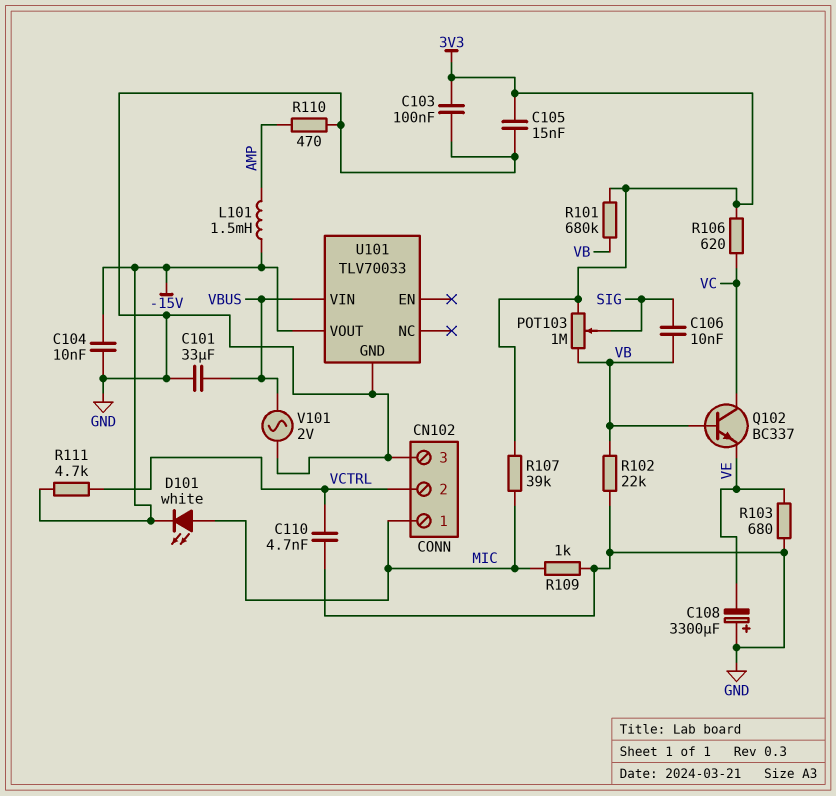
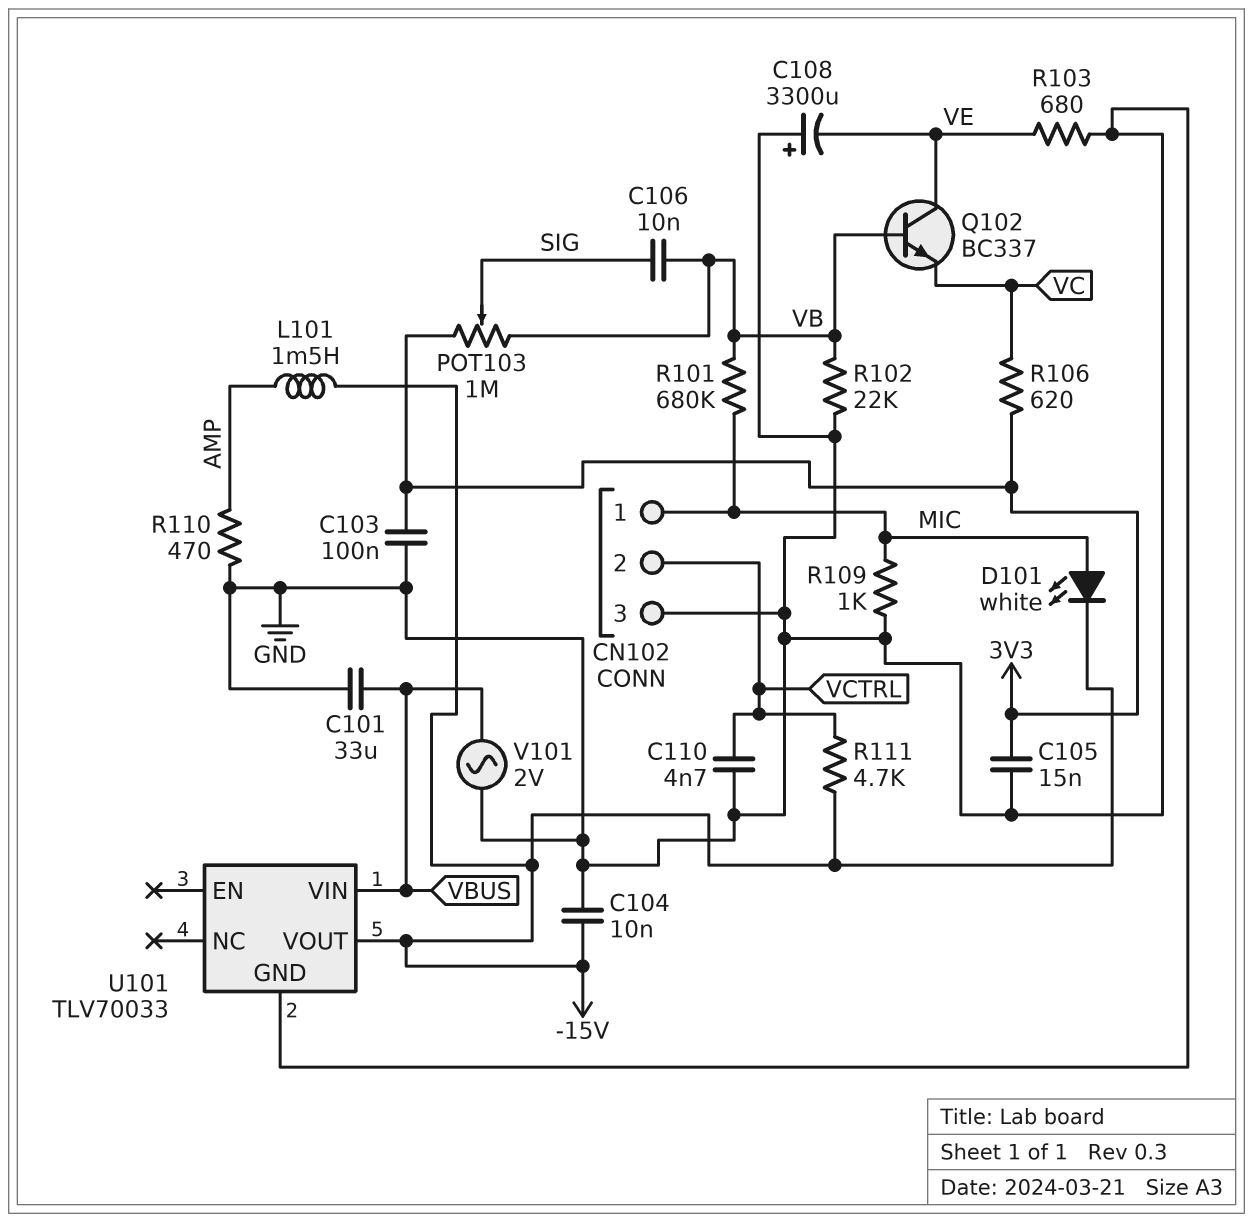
Q102: NPN BC337 (B VB, C VC, E VE) -> NPN BC337 (B VB, C VE, E VC)
R101: 680k (3V3, VB) -> 680k (MIC, VB)
R107: 39k (3V3, MIC) -> none

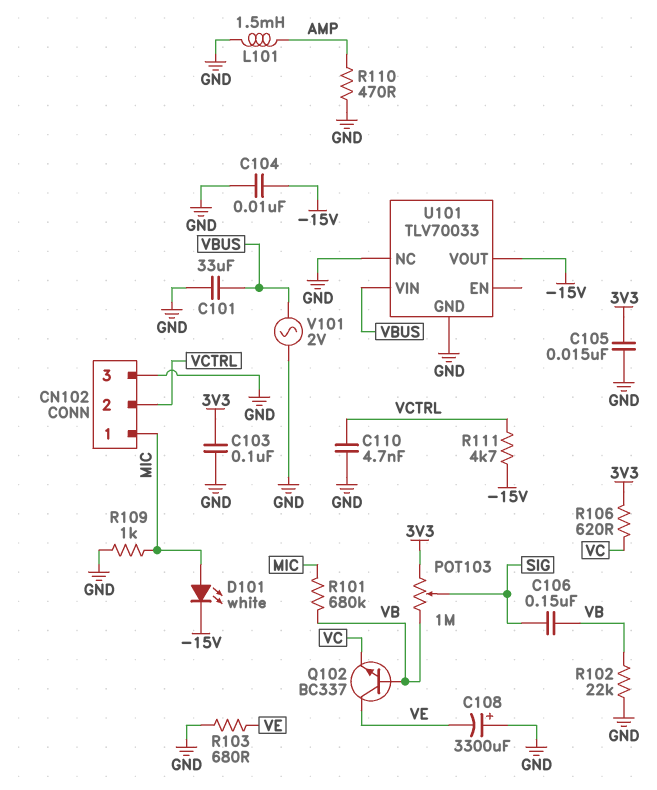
C106: 10nF (SIG, VB) -> 150nF (SIG, VB)
L101: 1.5mH (-15V, AMP) -> 1.5mH (AMP, GND)
U101 pin NC: none -> GND

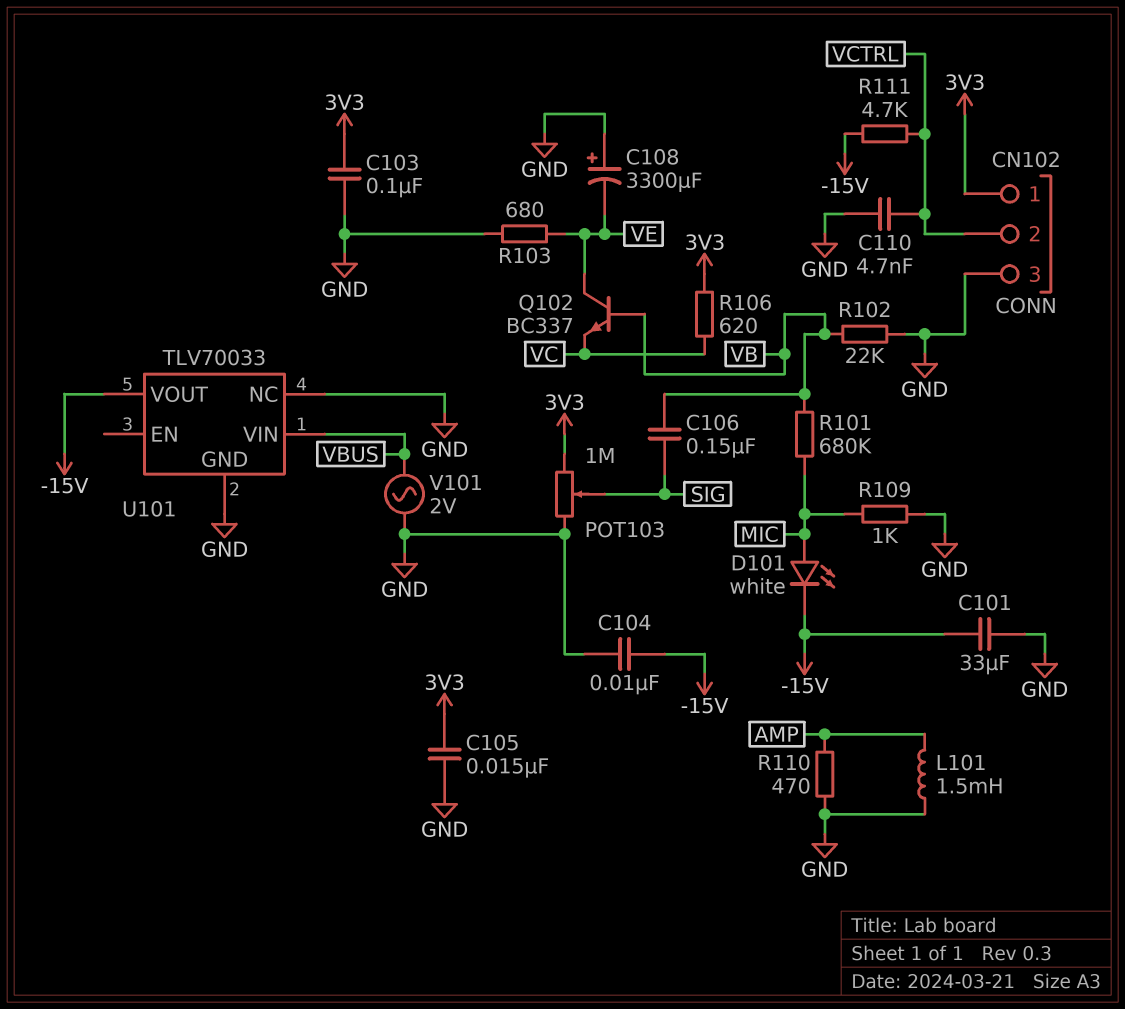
C101: 33uF (GND, VBUS) -> 33uF (-15V, GND)
CN102 pin 1: MIC -> 3V3
POT103: 1M (3V3, VB, wiper SIG) -> 1M (3V3, GND, wiper SIG)

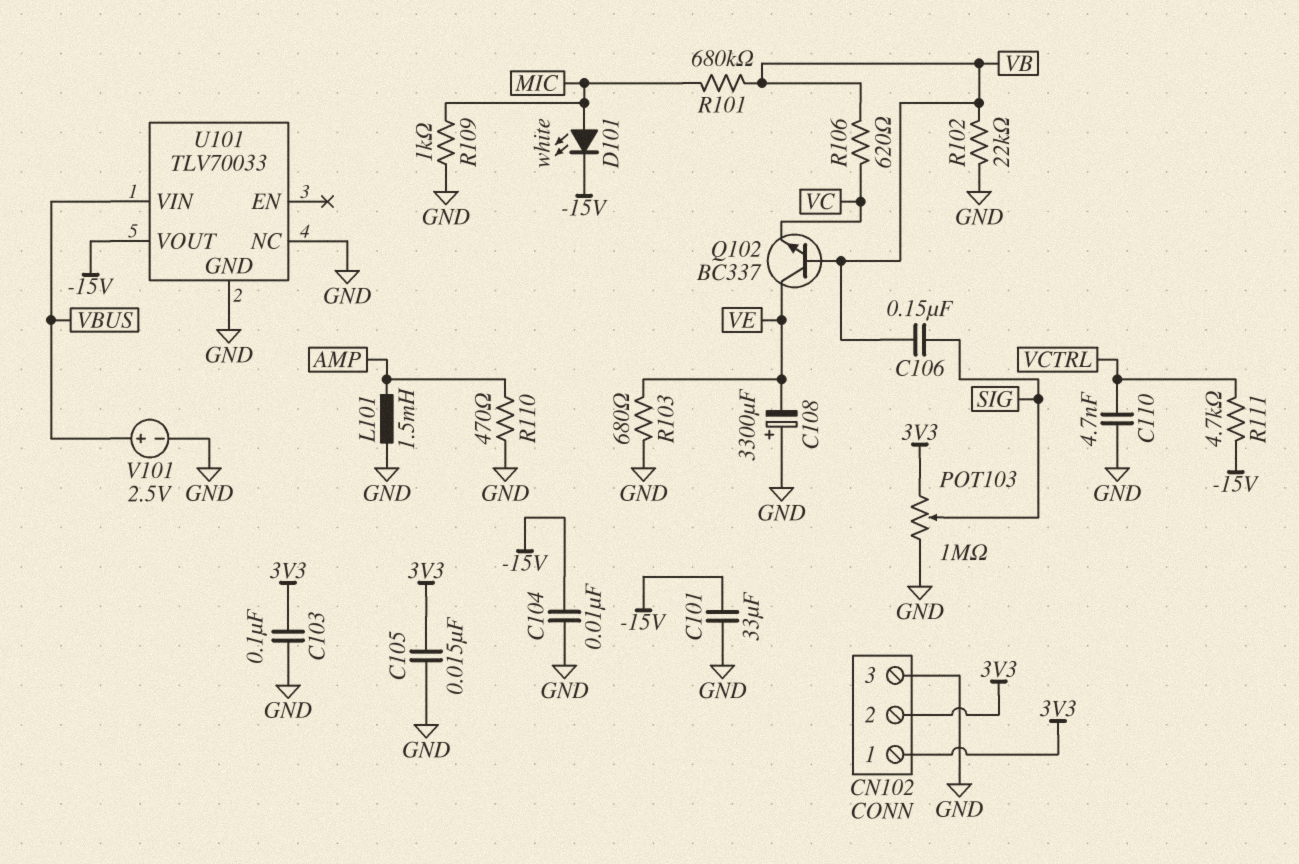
CN102 pin 2: VCTRL -> 3V3
R106: 620 (3V3, VC) -> 620 (VB, VC)
V101: AC 2V (GND, VBUS) -> 2.5V (plus VBUS, minus GND)

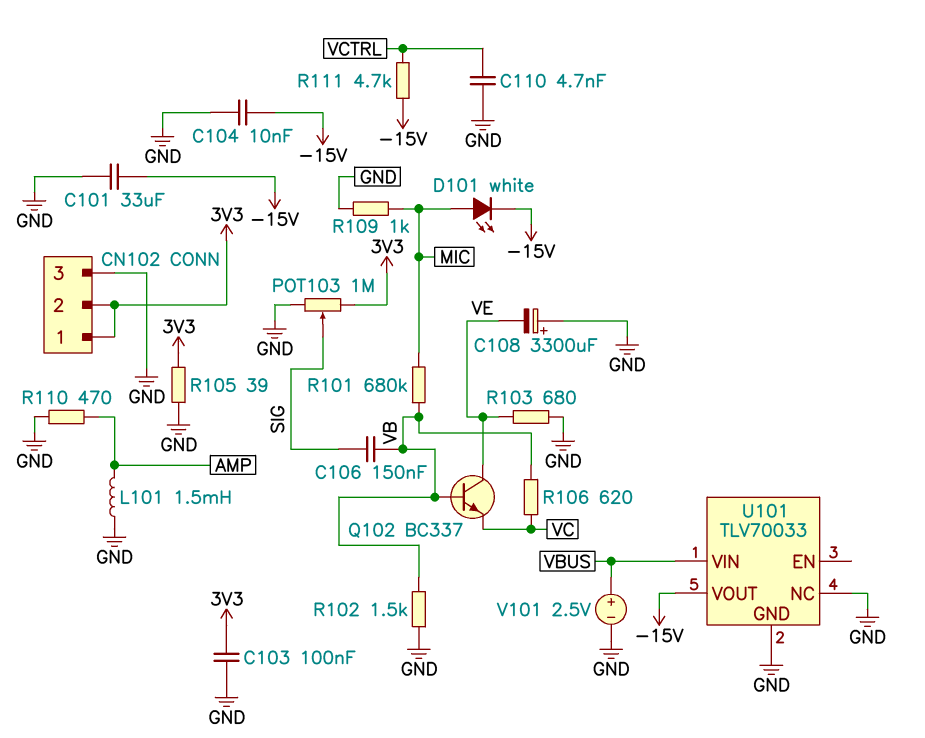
C105: 15nF (3V3, GND) -> none
R102: 22k (GND, VB) -> 1.5k (GND, VB)
R105: none -> 39 (3V3, GND)

